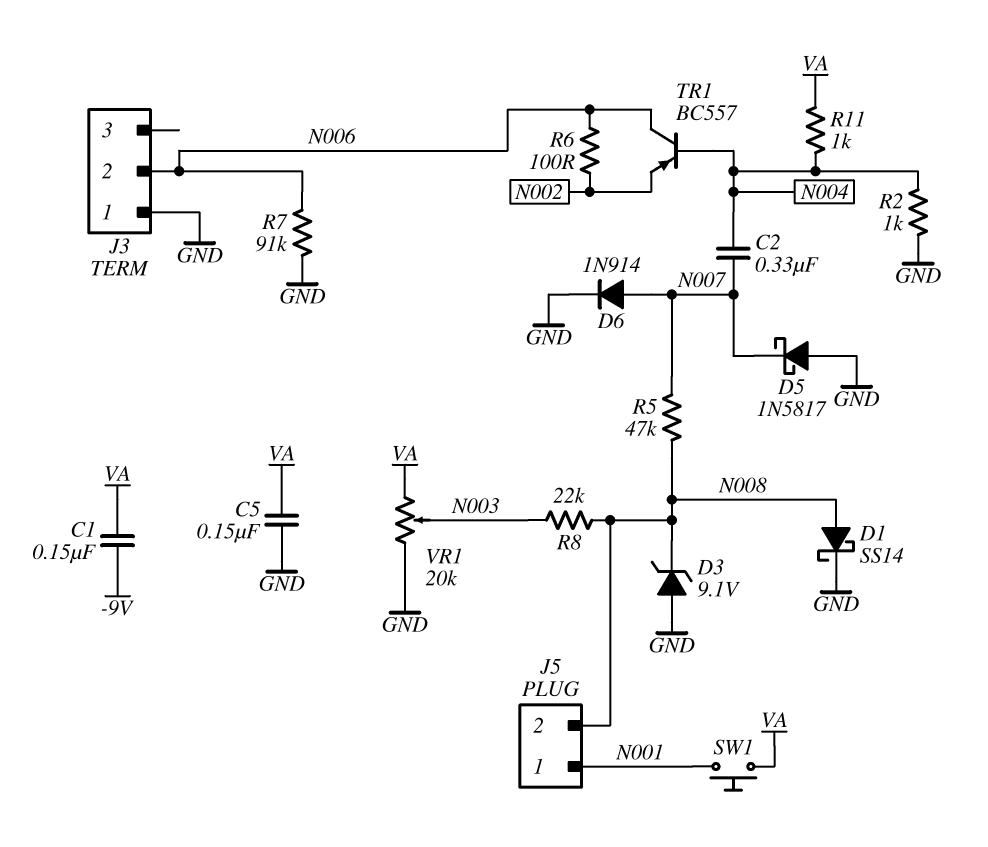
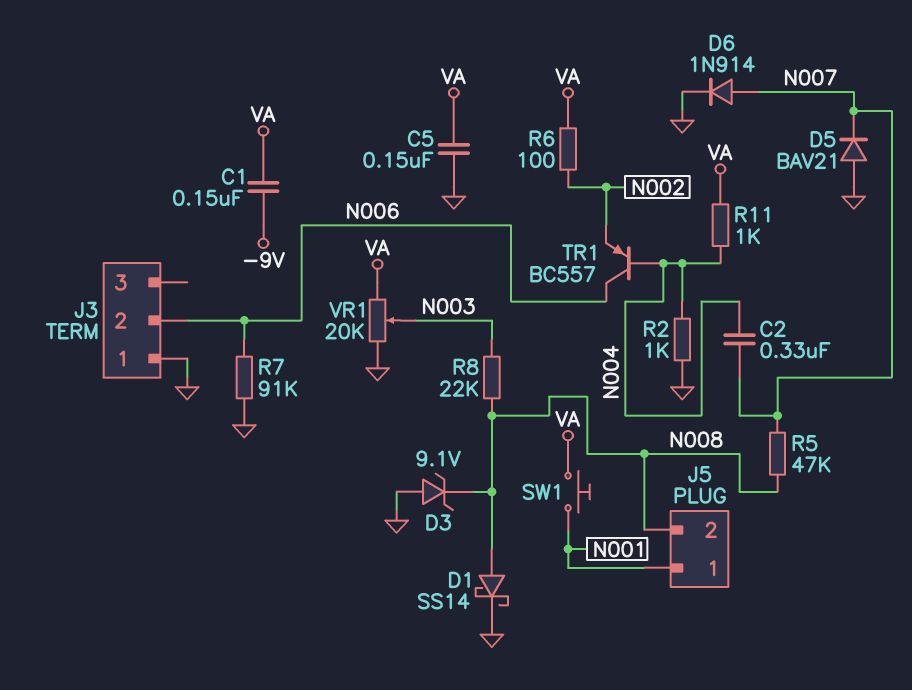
D5: schottky 1N5817 (A GND, K N007) -> diode BAV21 (A GND, K N007)
R6: 100 (N002, N006) -> 100 (N002, VA)

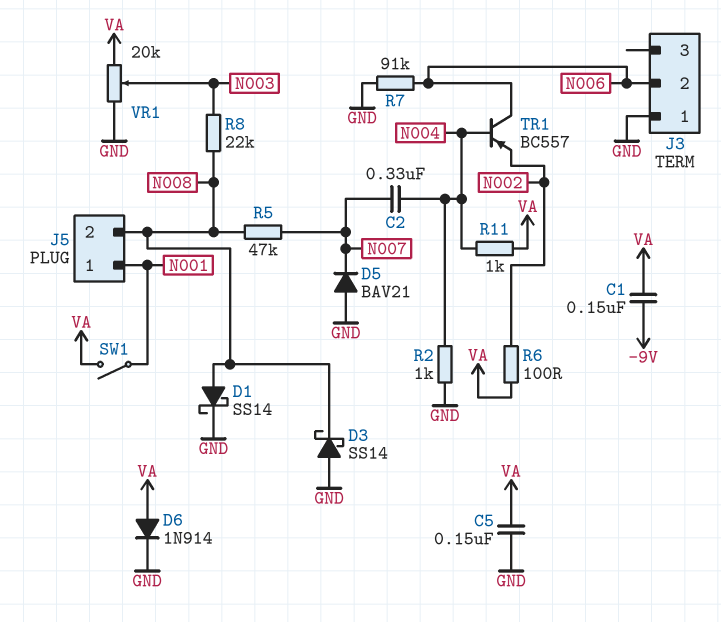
D3: zener 9.1V (A GND, K N008) -> schottky SS14 (A GND, K N008)
D6: diode 1N914 (A N007, K GND) -> diode 1N914 (A VA, K GND)
SW1: button (N001, VA) -> switch (N001, VA)

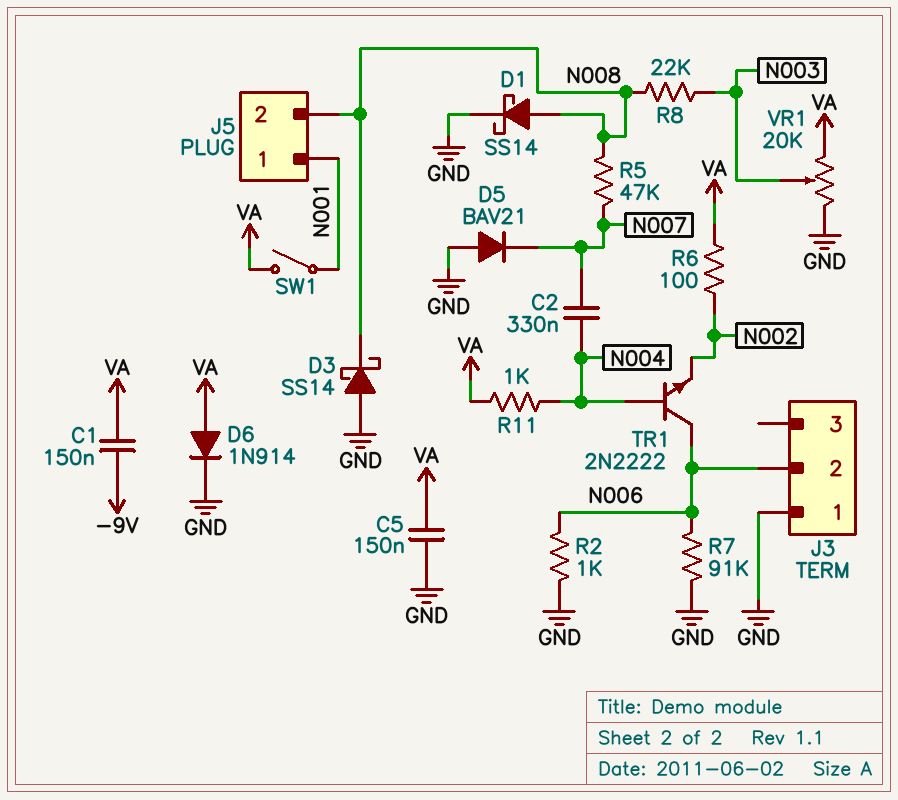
R2: 1k (GND, N004) -> 1k (GND, N006)
TR1: PNP BC557 (B N004, C N006, E N002) -> NPN 2N2222 (B N004, C N006, E N002)

